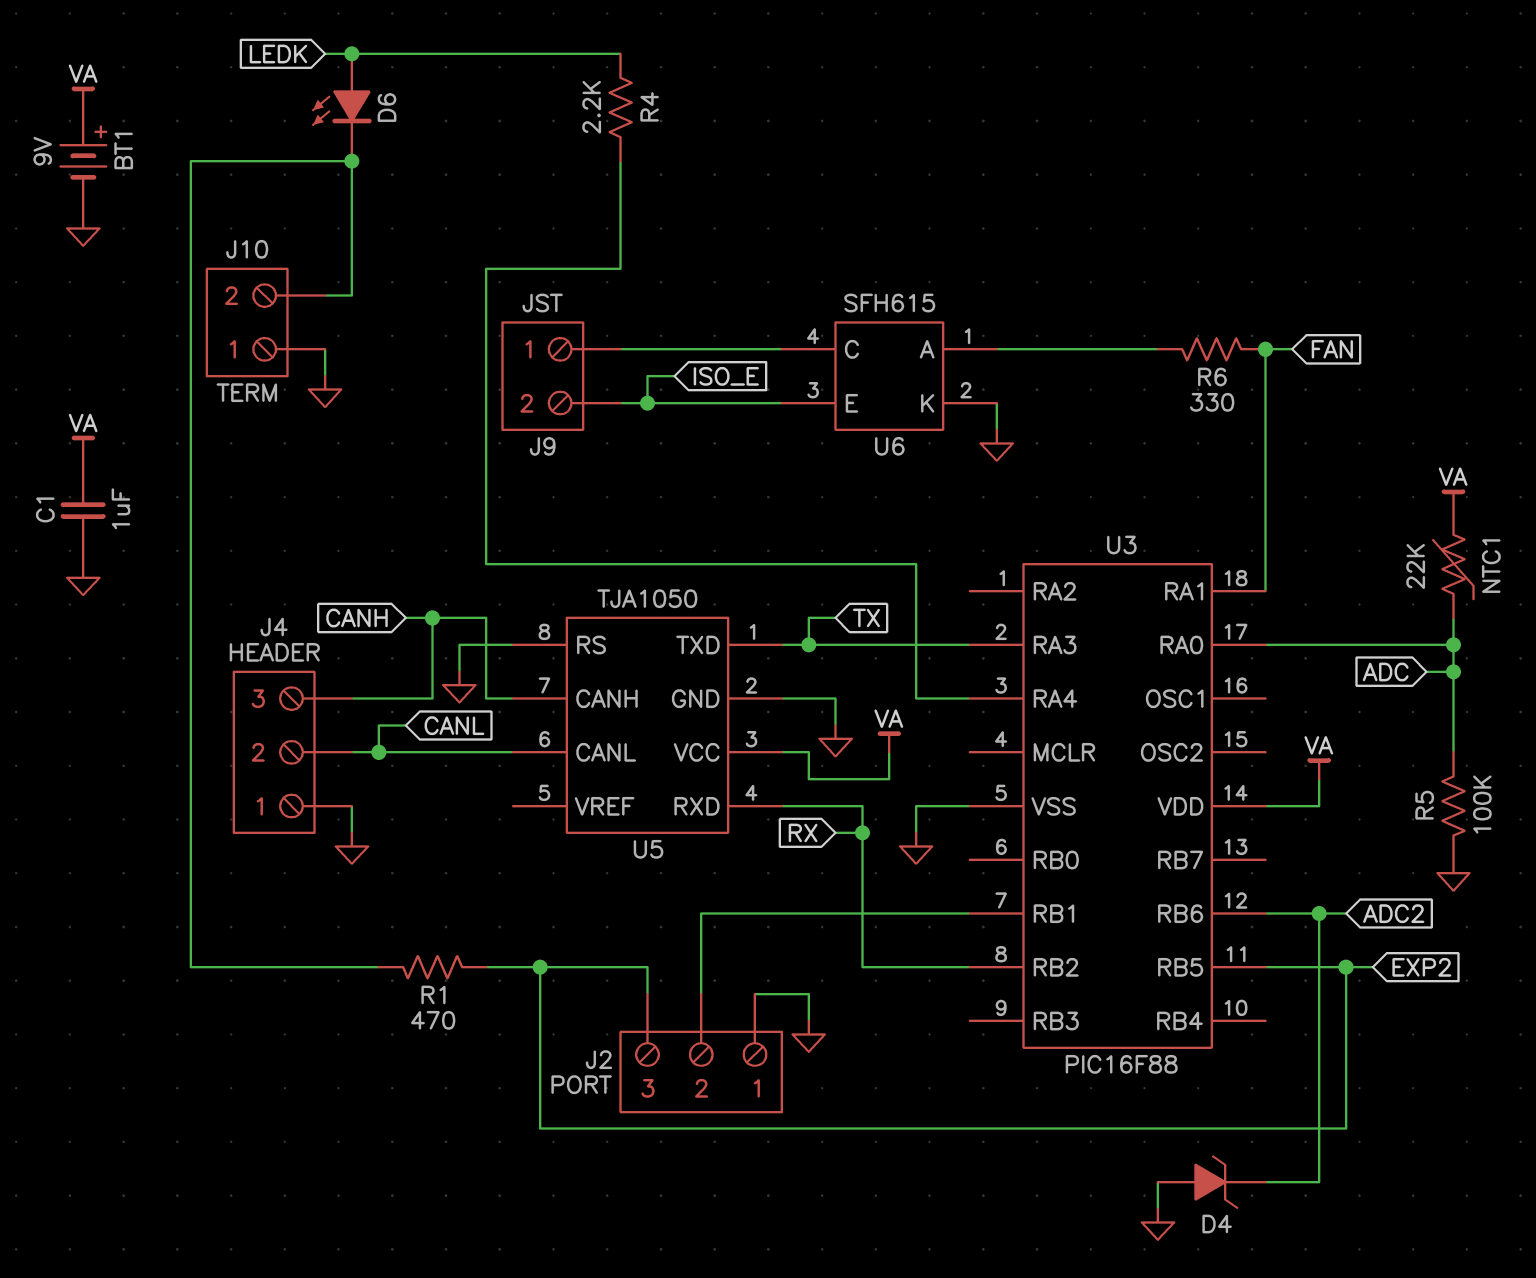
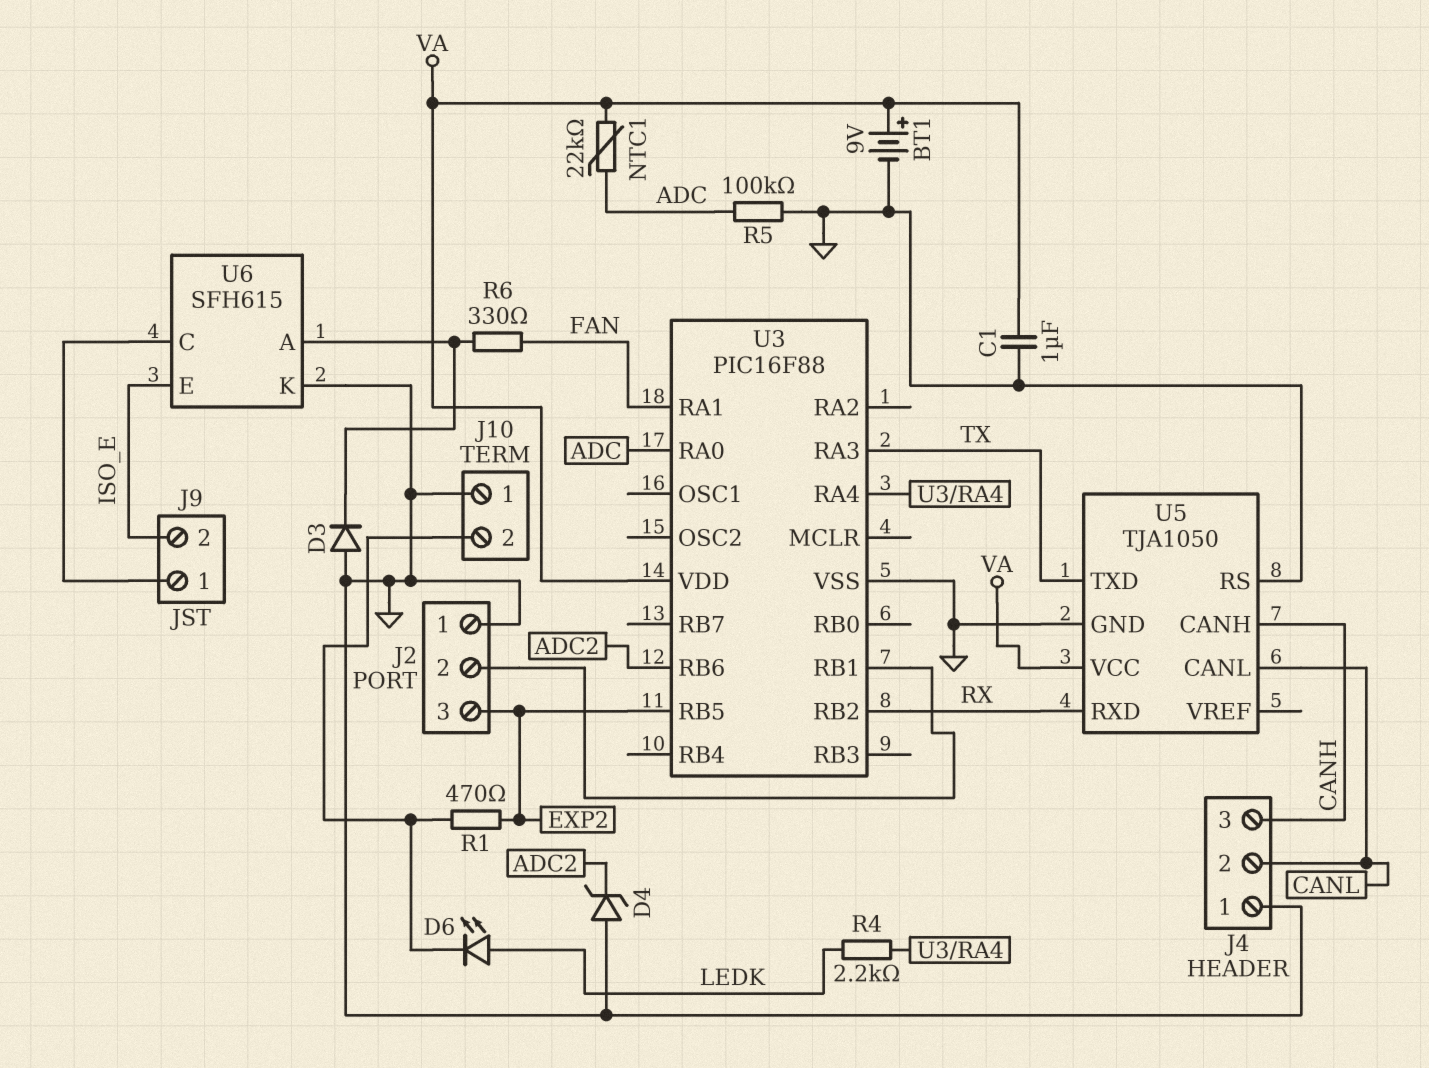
D3: none -> diode (A GND, K U6/A)

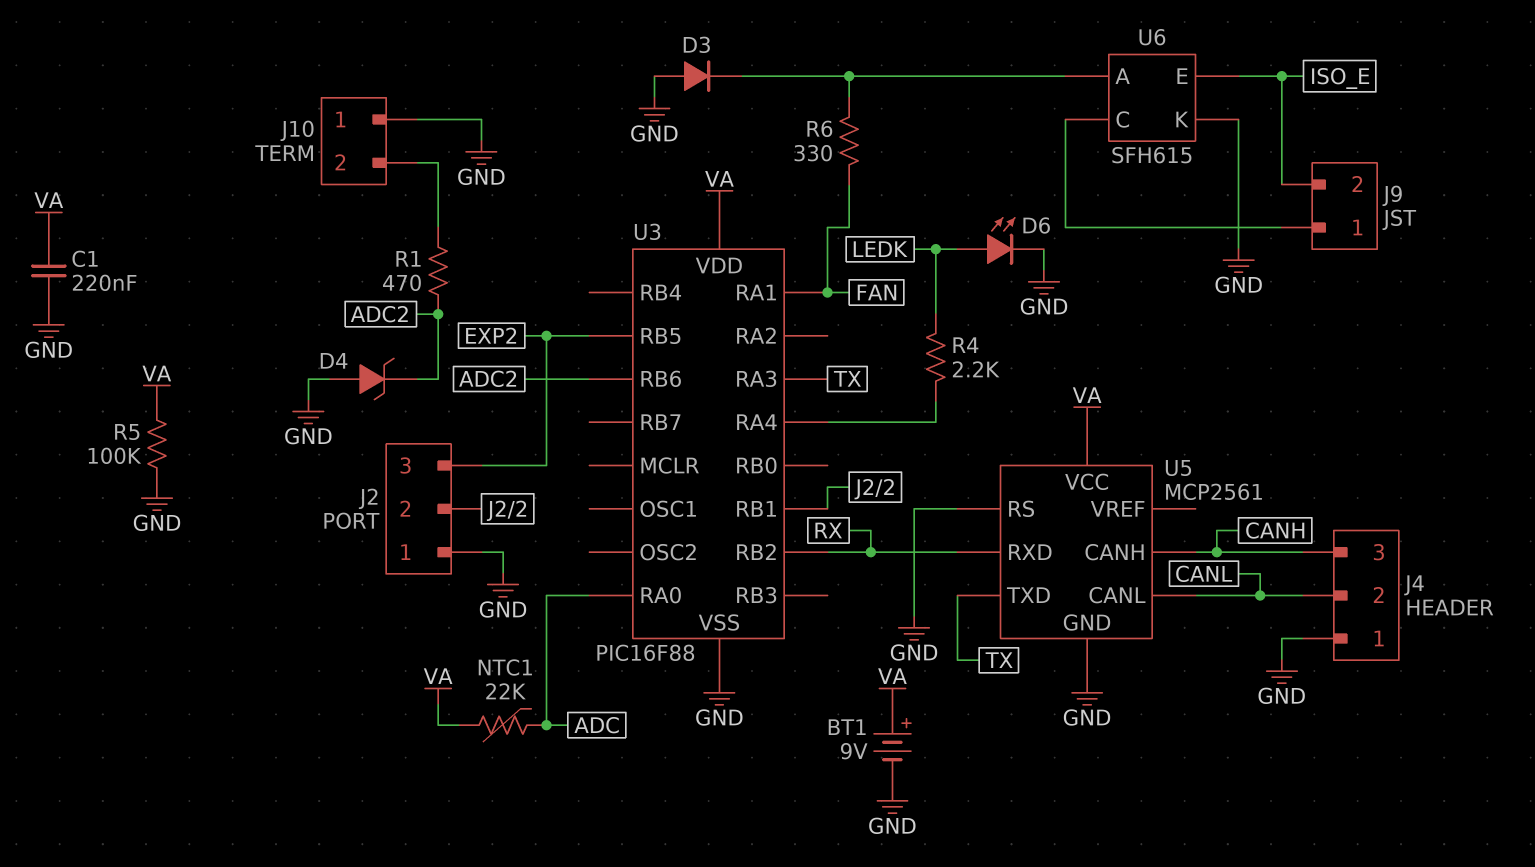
C1: 1uF (GND, VA) -> 220nF (GND, VA)
D6: LED (A LEDK, K J10/2) -> LED (A LEDK, K GND)
R1: 470 (EXP2, J10/2) -> 470 (ADC2, J10/2)
R5: 100k (ADC, GND) -> 100k (GND, VA)
U5: TJA1050 -> MCP2561

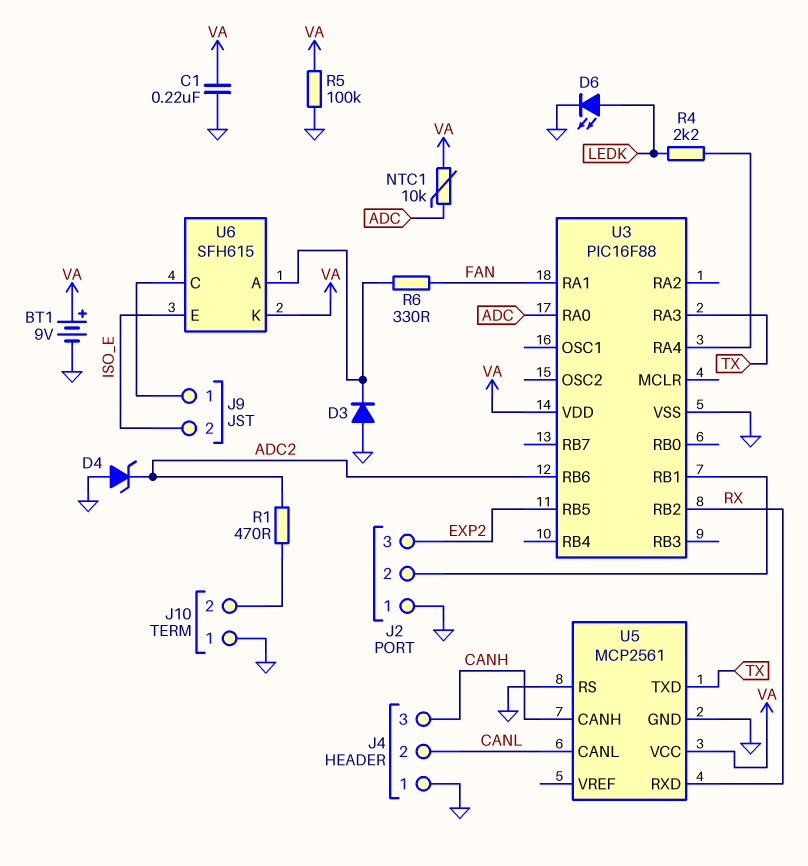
NTC1: 22k (ADC, VA) -> 10k (ADC, VA)
U6 pin K: GND -> VA

